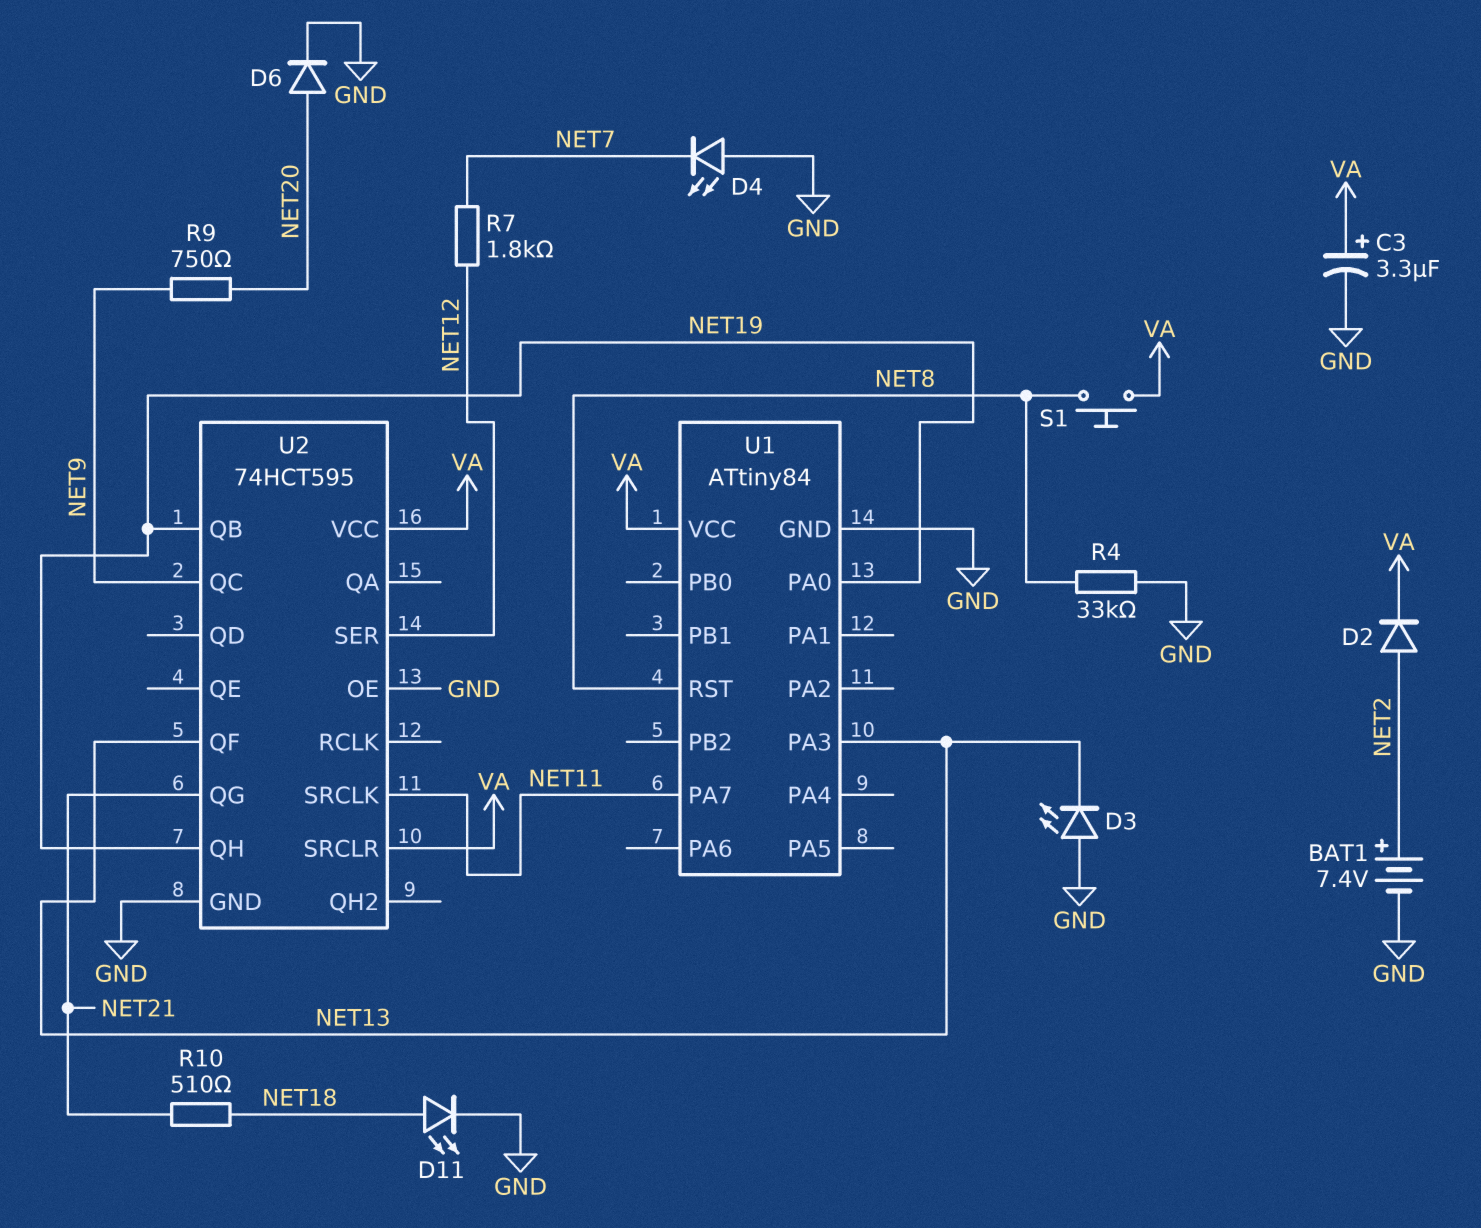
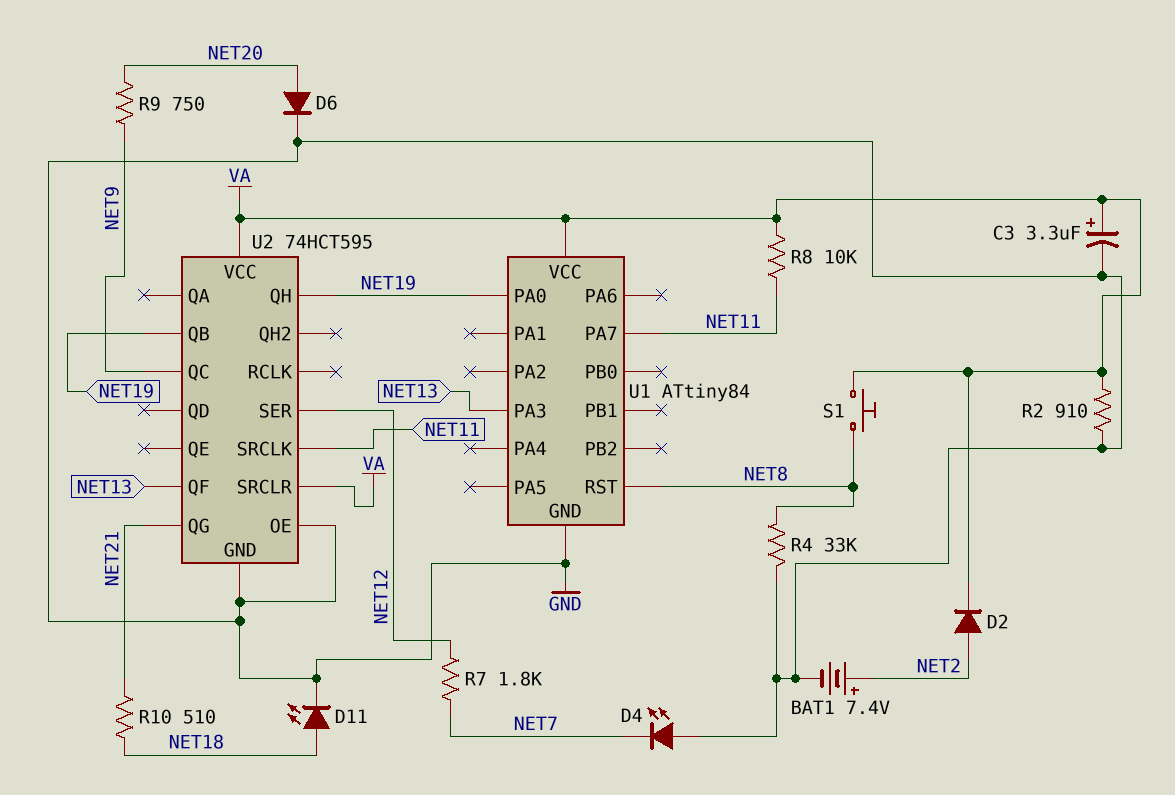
D3: LED (A GND, K NET13) -> none
R2: none -> 910 (GND, VA)
R8: none -> 10k (NET11, VA)

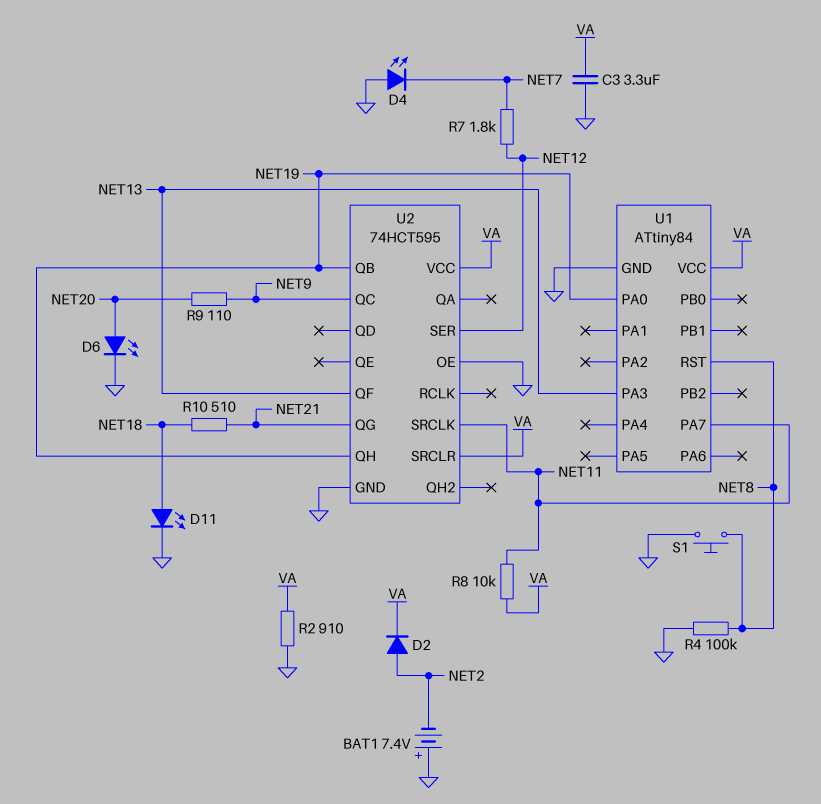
BAT1: 7.4V (plus NET2, minus GND) -> 7.4V (plus GND, minus NET2)
C3: 3.3uF (plus VA, minus GND) -> 3.3uF (GND, VA)
D6: diode (A NET20, K GND) -> LED (A NET20, K GND)
R4: 33k (GND, NET8) -> 100k (GND, NET8)
R9: 750 (NET9, NET20) -> 110 (NET9, NET20)
S1: button (NET8, VA) -> button (GND, NET8)

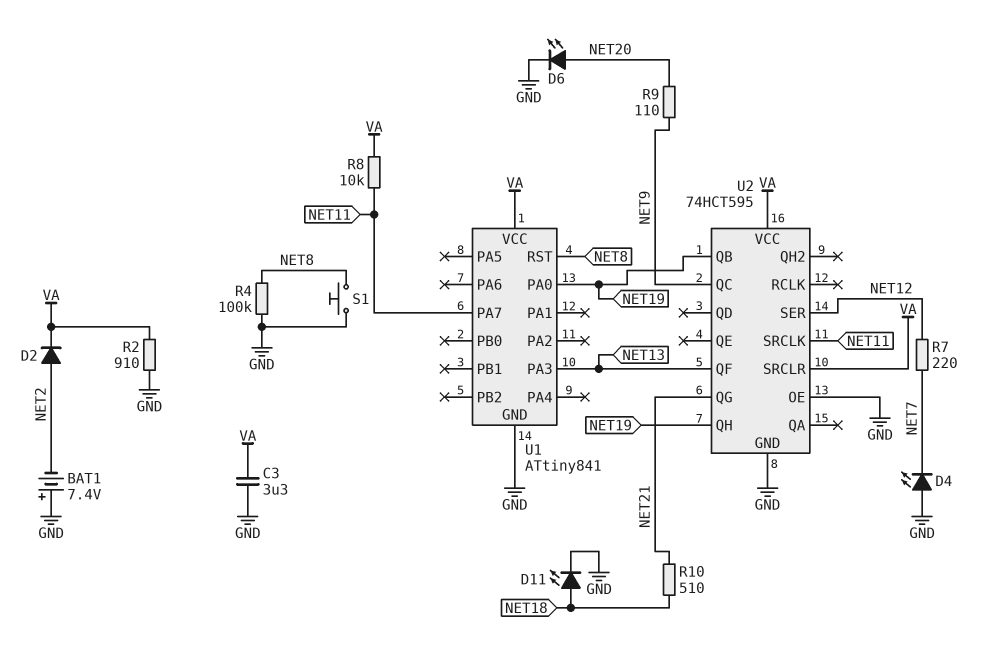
R7: 1.8k (NET7, NET12) -> 220 (NET7, NET12)
U1: ATtiny84 -> ATtiny841

